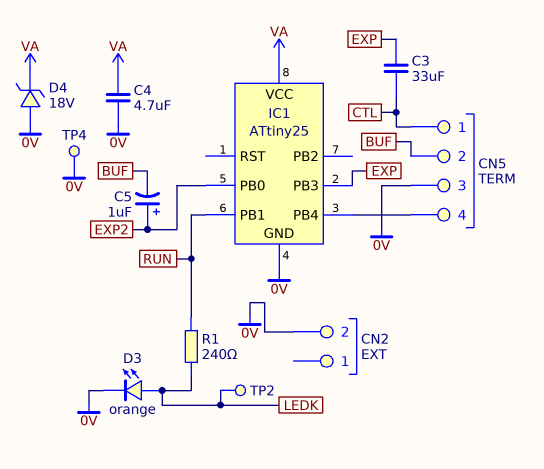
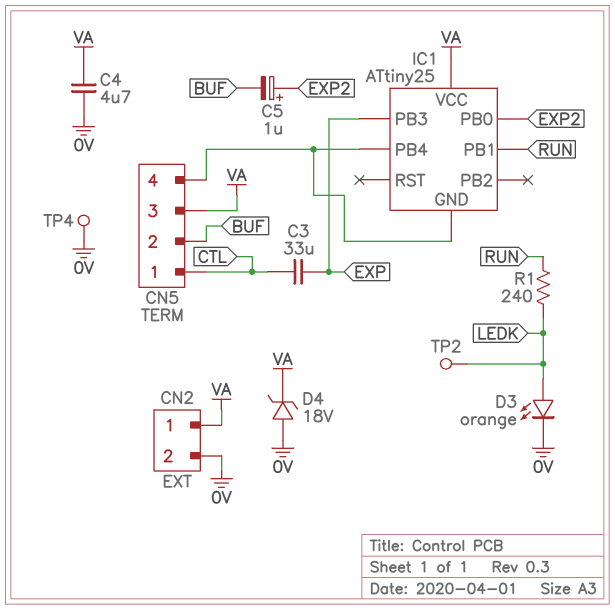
CN2 pin 1: none -> VA
CN5 pin 3: 0V -> VA
IC1 pin GND: 0V -> CN5/4

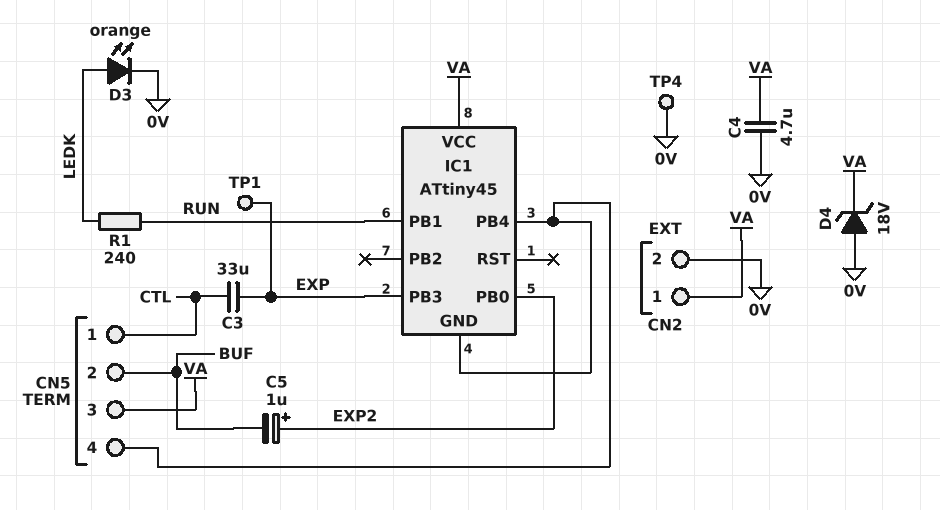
IC1: ATtiny25 -> ATtiny45
TP1: none -> test point (EXP)
TP2: test point (LEDK) -> none

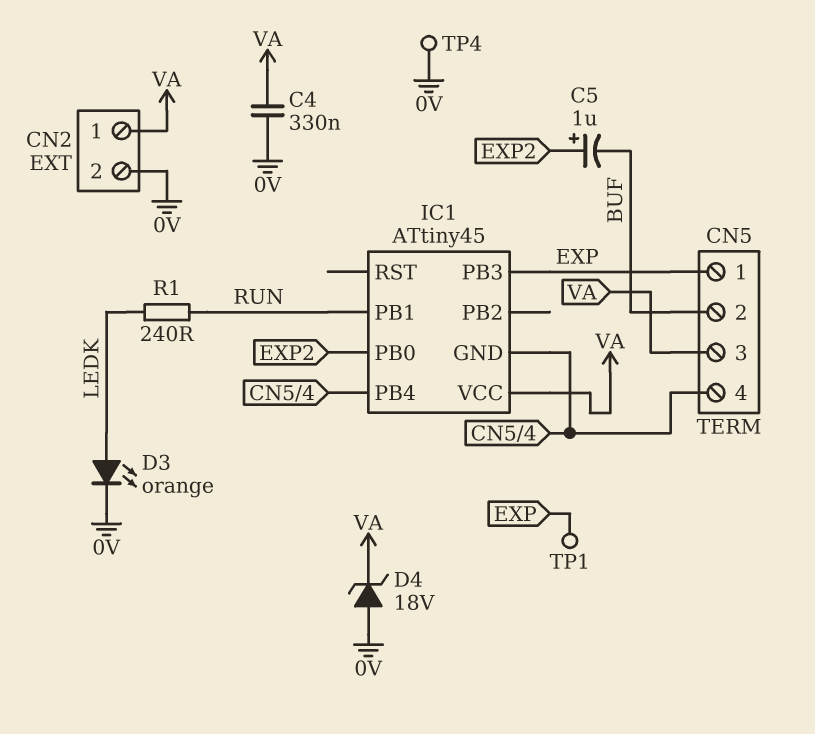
C3: 33uF (CTL, EXP) -> none
C4: 4.7uF (0V, VA) -> 330nF (0V, VA)
CN5 pin 1: CTL -> EXP

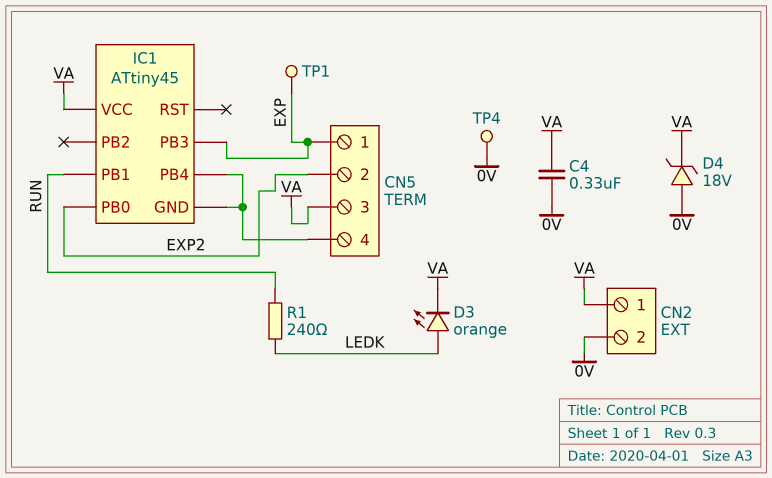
C5: 1uF (plus EXP2, minus BUF) -> none
CN5 pin 2: BUF -> EXP2
D3: LED orange (A LEDK, K 0V) -> LED orange (A LEDK, K VA)

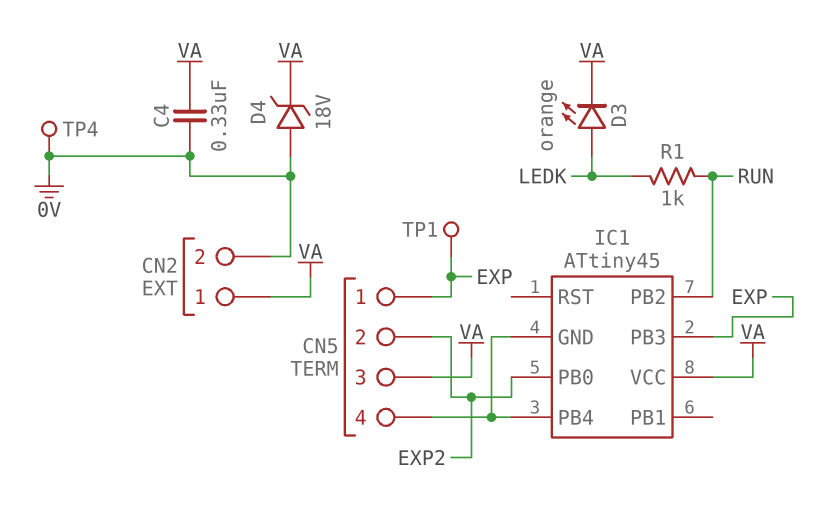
IC1 pin PB1: RUN -> none
IC1 pin PB2: none -> RUN
R1: 240 (LEDK, RUN) -> 1k (LEDK, RUN)

